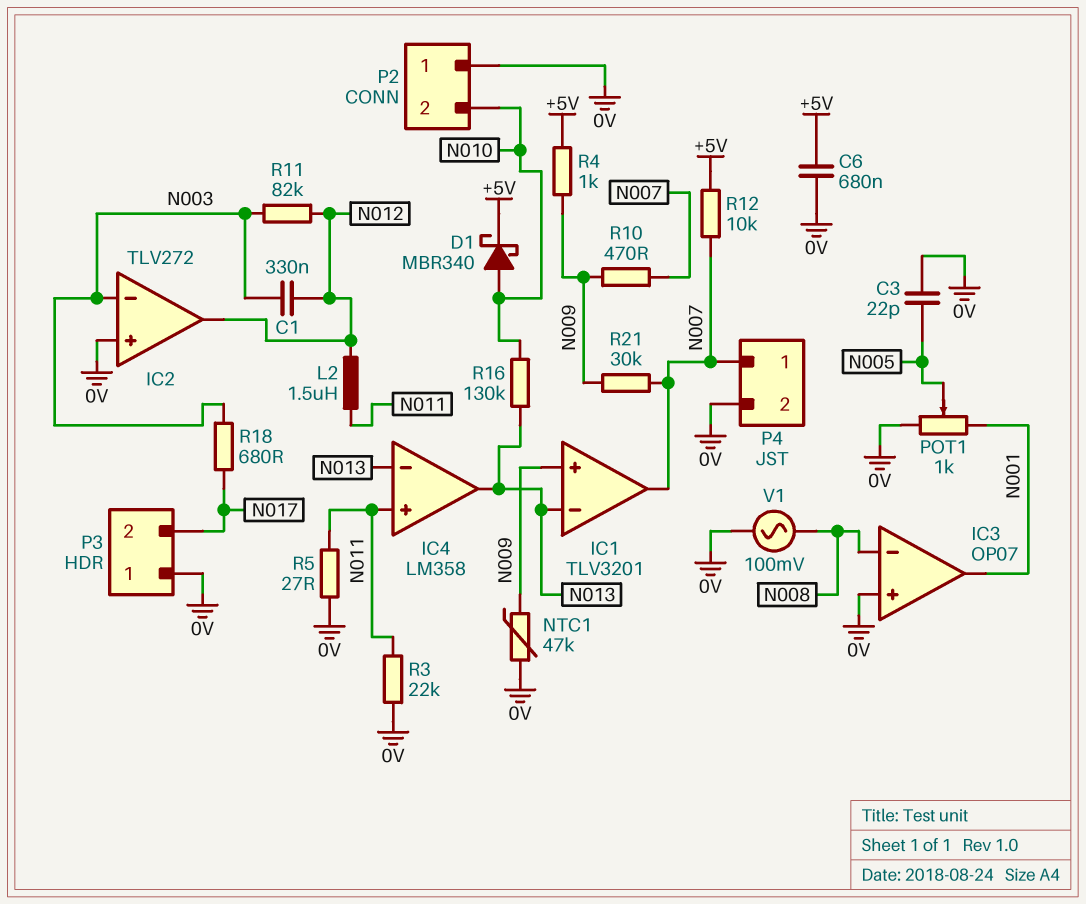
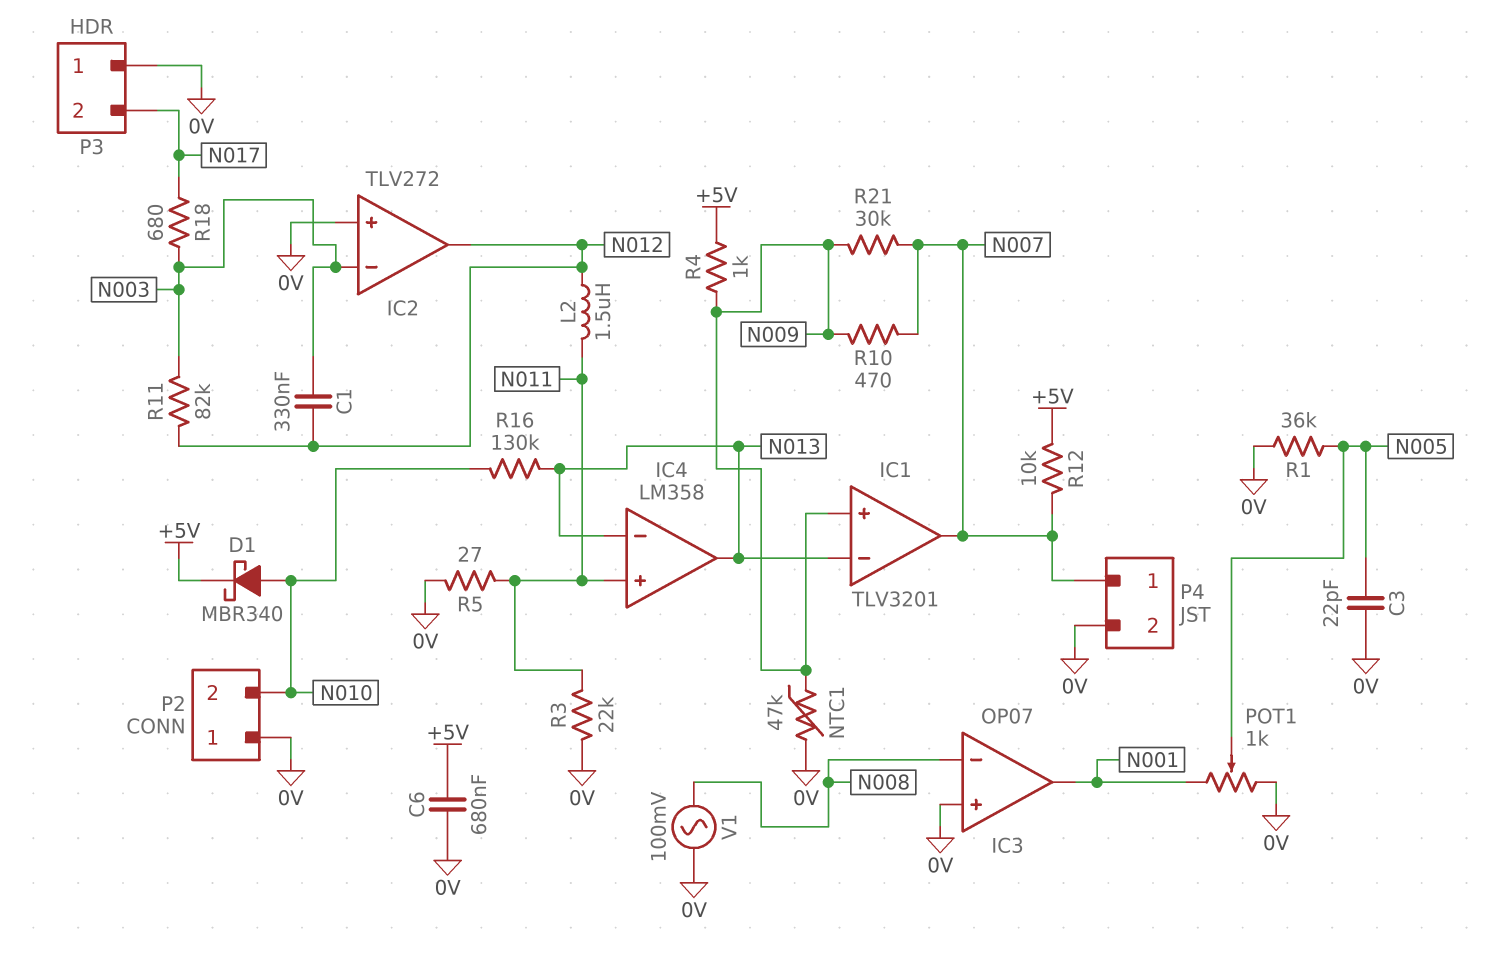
R1: none -> 36k (0V, N005)

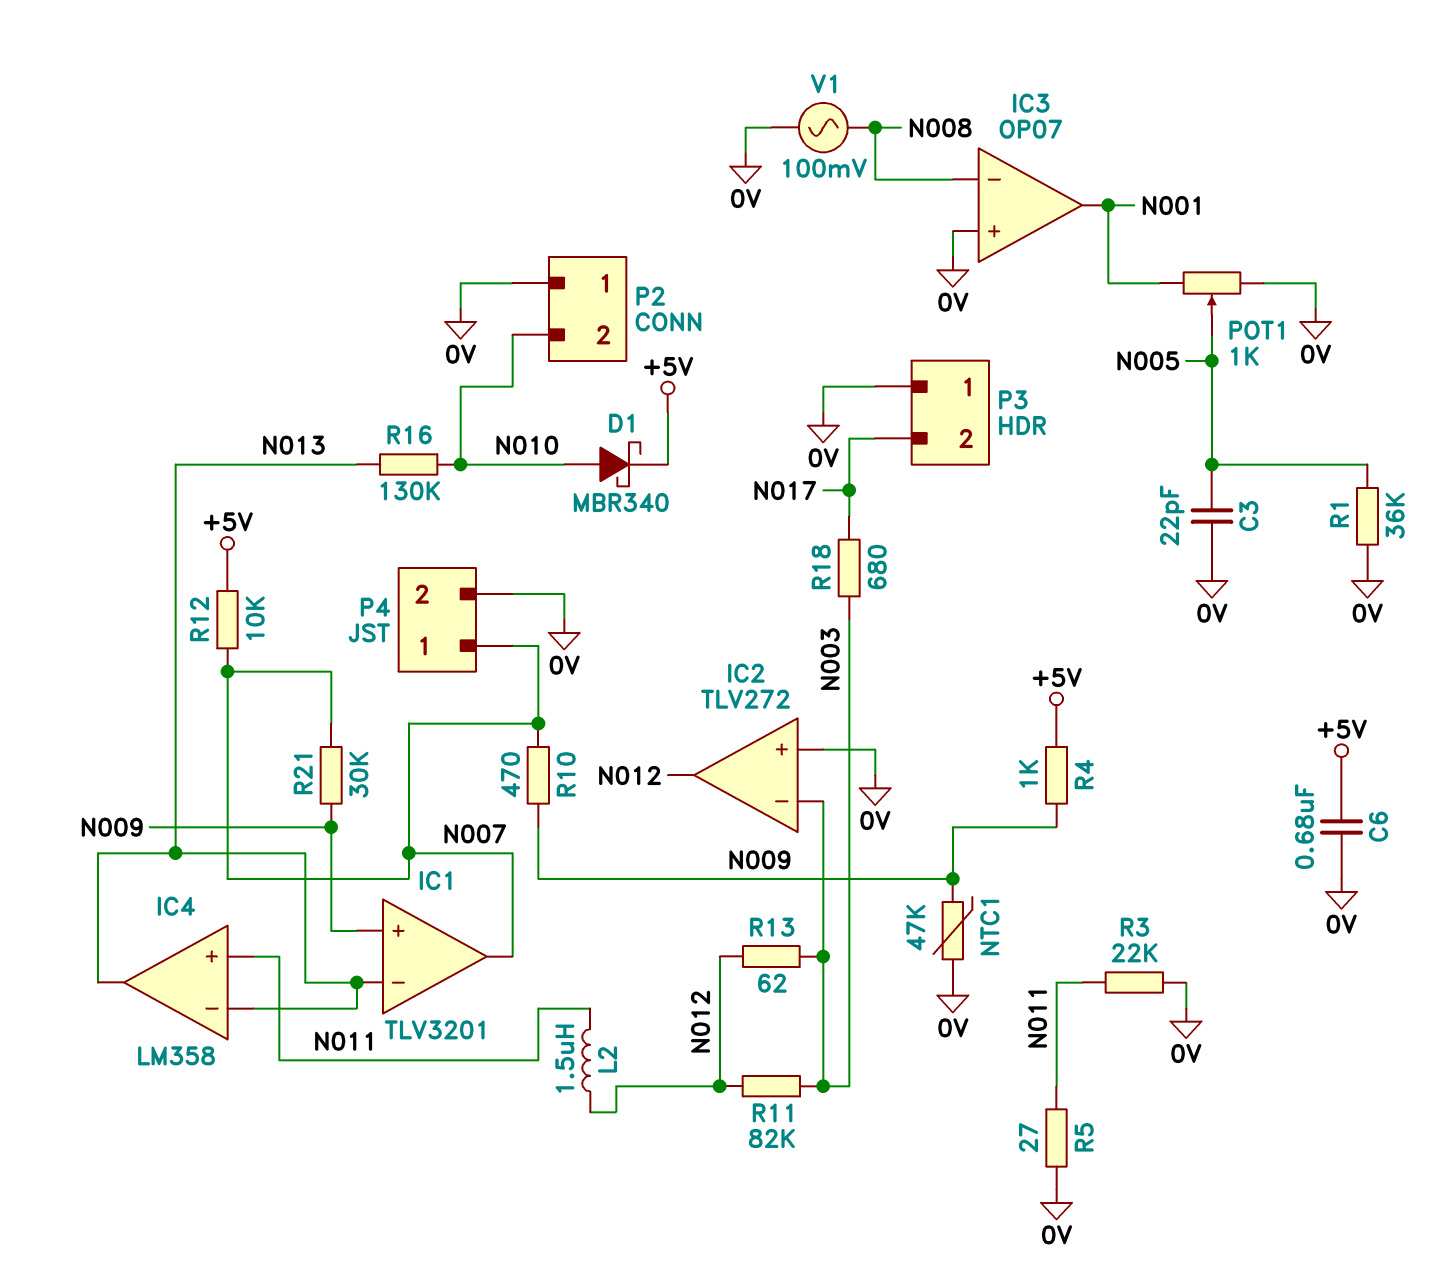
C1: 330nF (N003, N012) -> none
R13: none -> 62 (N003, N012)

